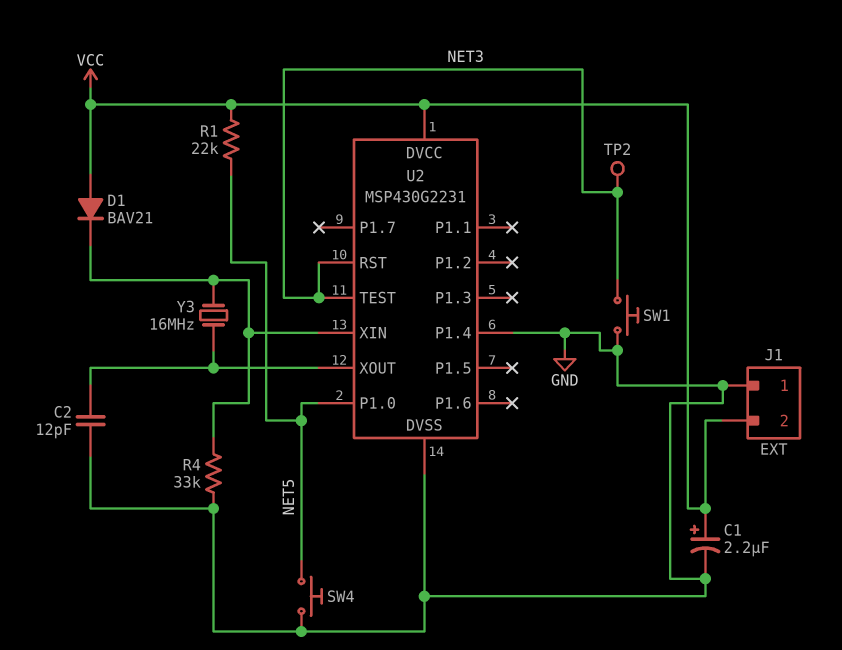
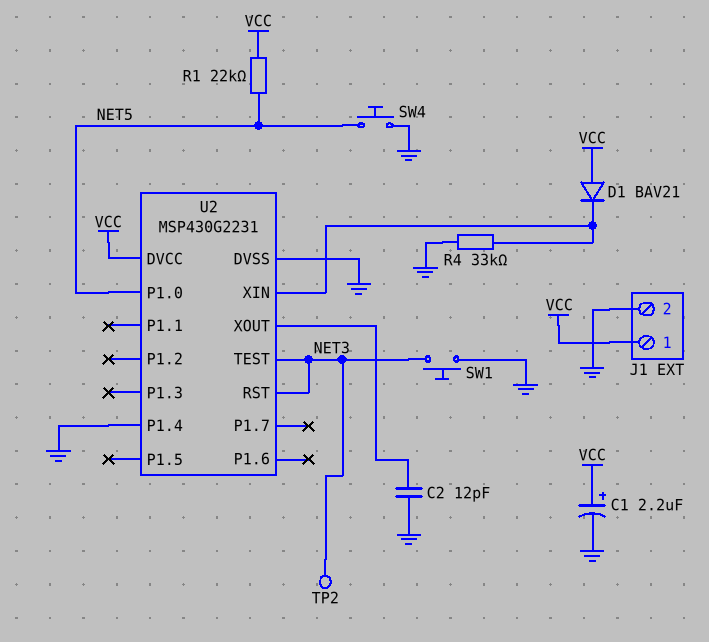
J1 pin 1: GND -> VCC
J1 pin 2: VCC -> GND
Y3: 16MHz (U2/XIN, U2/XOUT) -> none

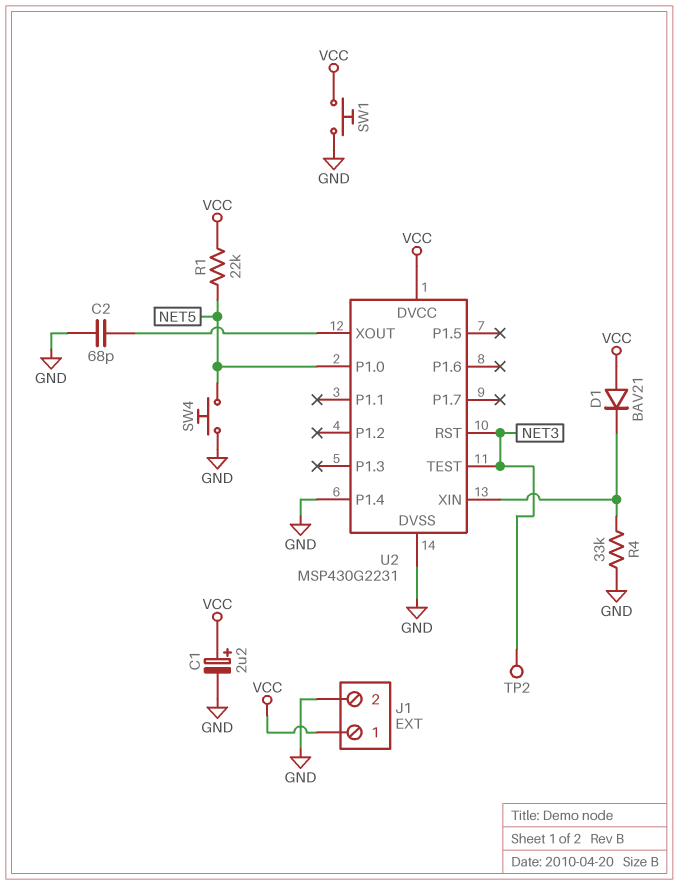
C2: 12pF (GND, U2/XOUT) -> 68pF (GND, U2/XOUT)
SW1: button (GND, NET3) -> button (GND, VCC)

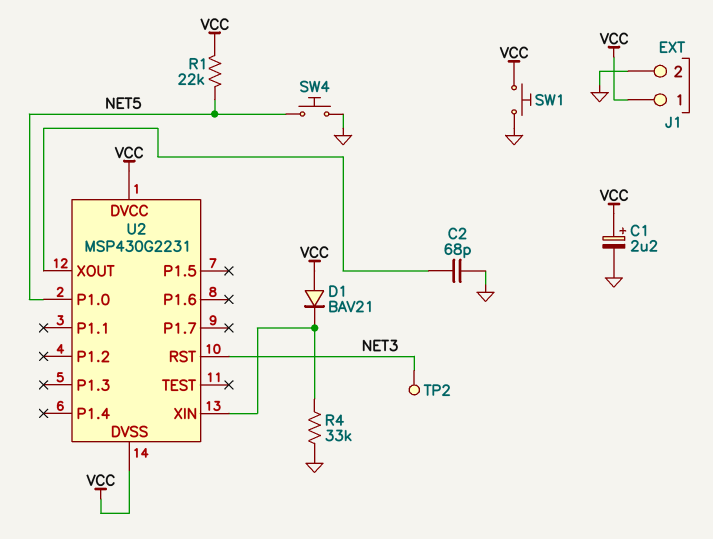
U2 pin DVSS: GND -> VCC
U2 pin P1.4: GND -> none
U2 pin TEST: NET3 -> none

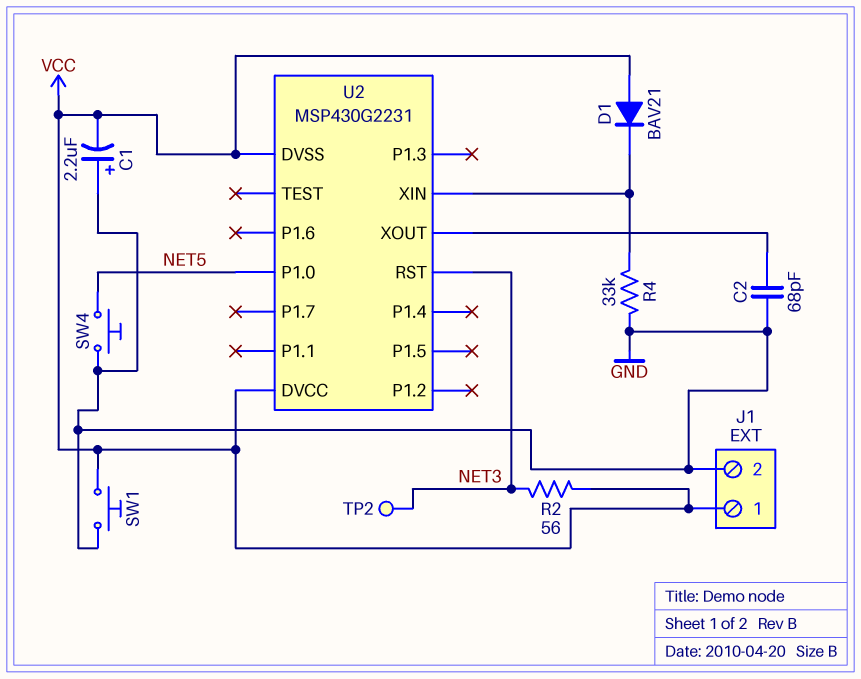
C1: 2.2uF (plus VCC, minus GND) -> 2.2uF (plus GND, minus VCC)
R1: 22k (NET5, VCC) -> none
R2: none -> 56 (NET3, VCC)

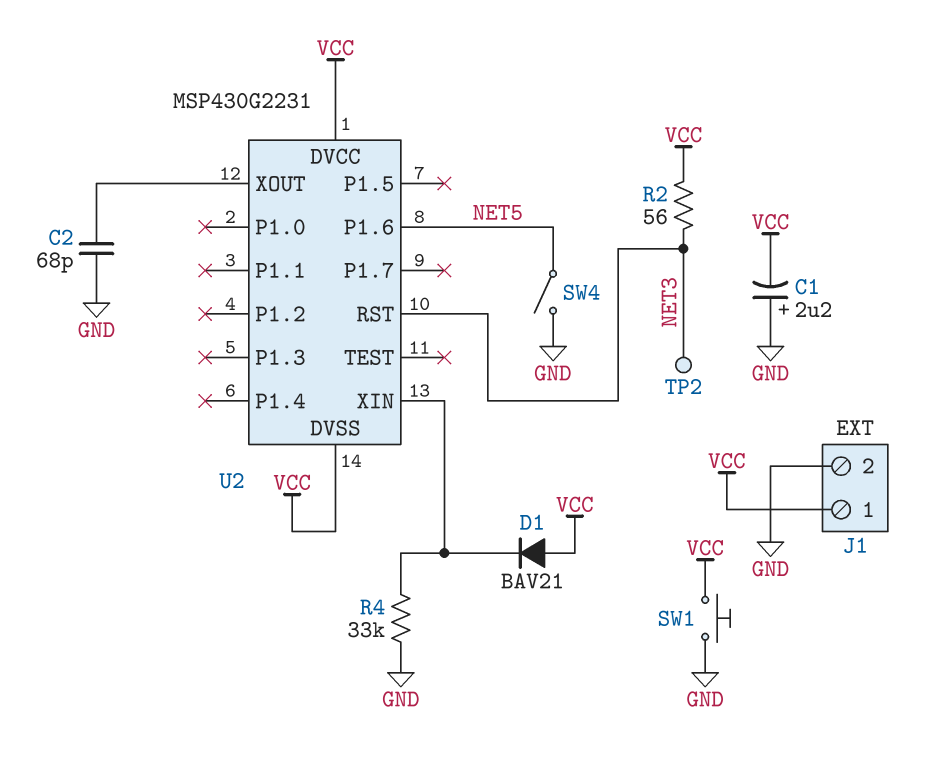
SW4: button (GND, NET5) -> switch (GND, NET5)
U2 pin P1.0: NET5 -> none
U2 pin P1.6: none -> NET5

